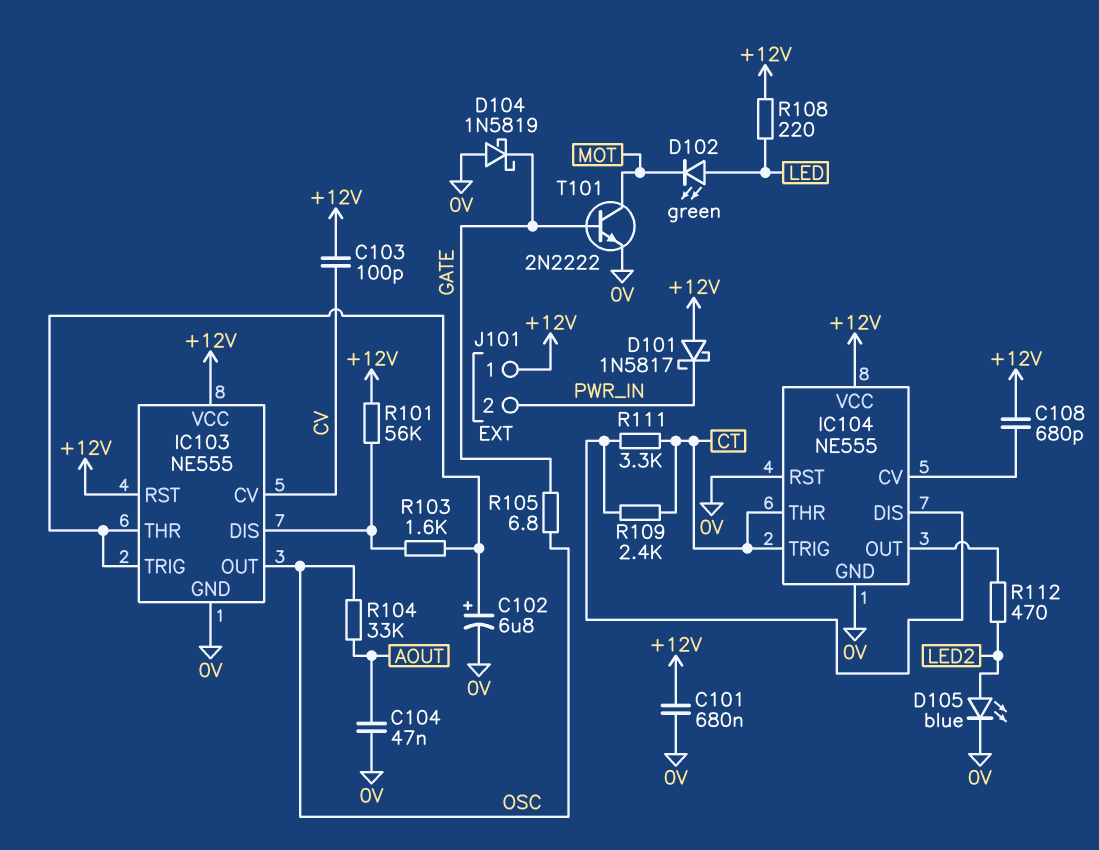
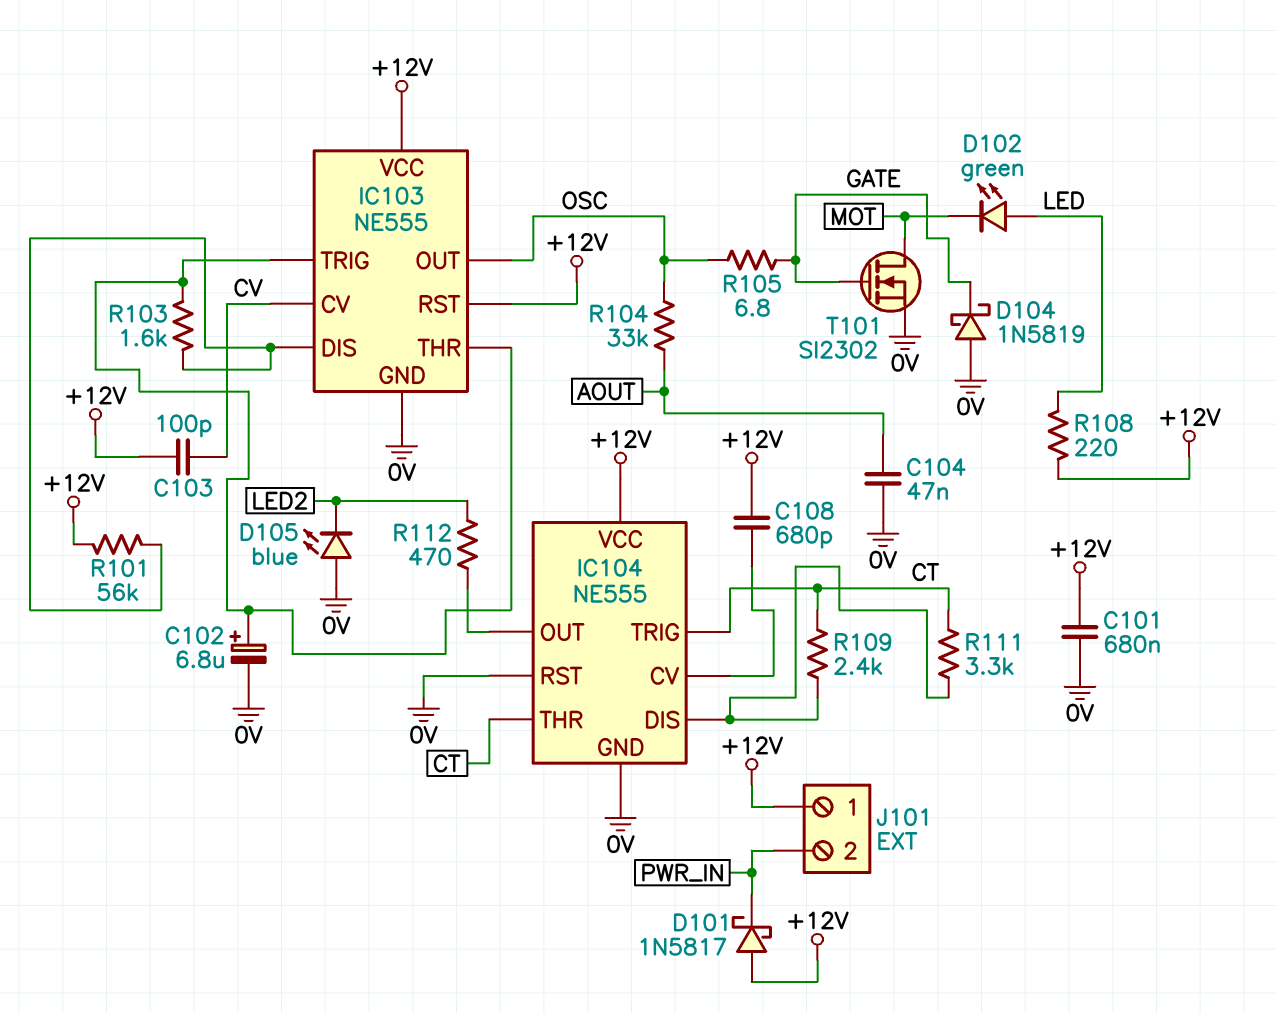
D105: LED blue (A LED2, K 0V) -> LED blue (A 0V, K LED2)
T101: NPN 2N2222 (B GATE, C MOT, E 0V) -> NMOS SI2302 (G GATE, D MOT, S 0V)

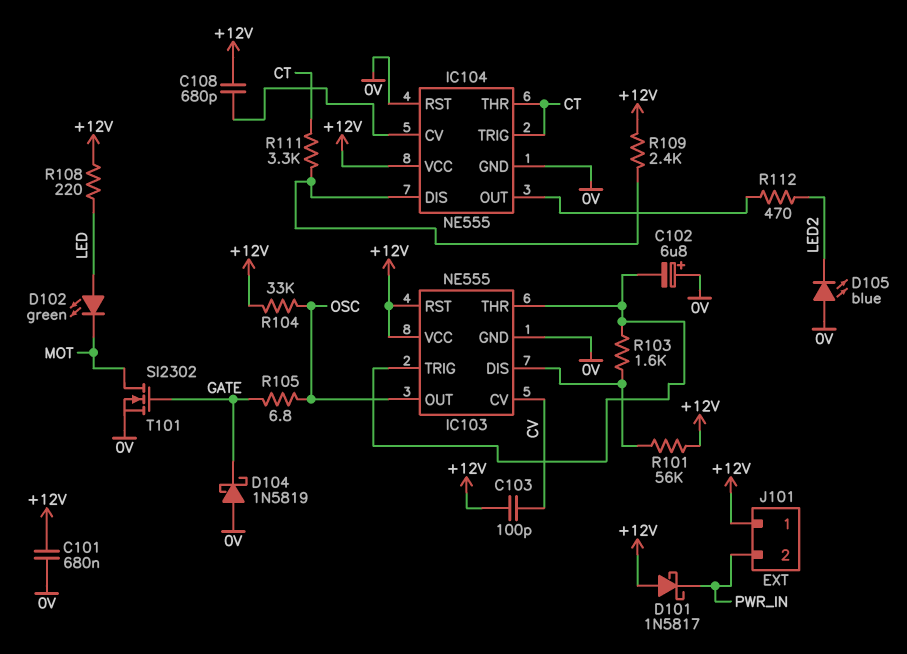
C102: 6.8uF (plus IC103/THR, minus 0V) -> 6.8uF (plus 0V, minus IC103/THR)
C104: 47nF (0V, AOUT) -> none
R104: 33k (AOUT, OSC) -> 33k (+12V, OSC)
R109: 2.4k (CT, IC104/DIS) -> 2.4k (+12V, IC104/DIS)

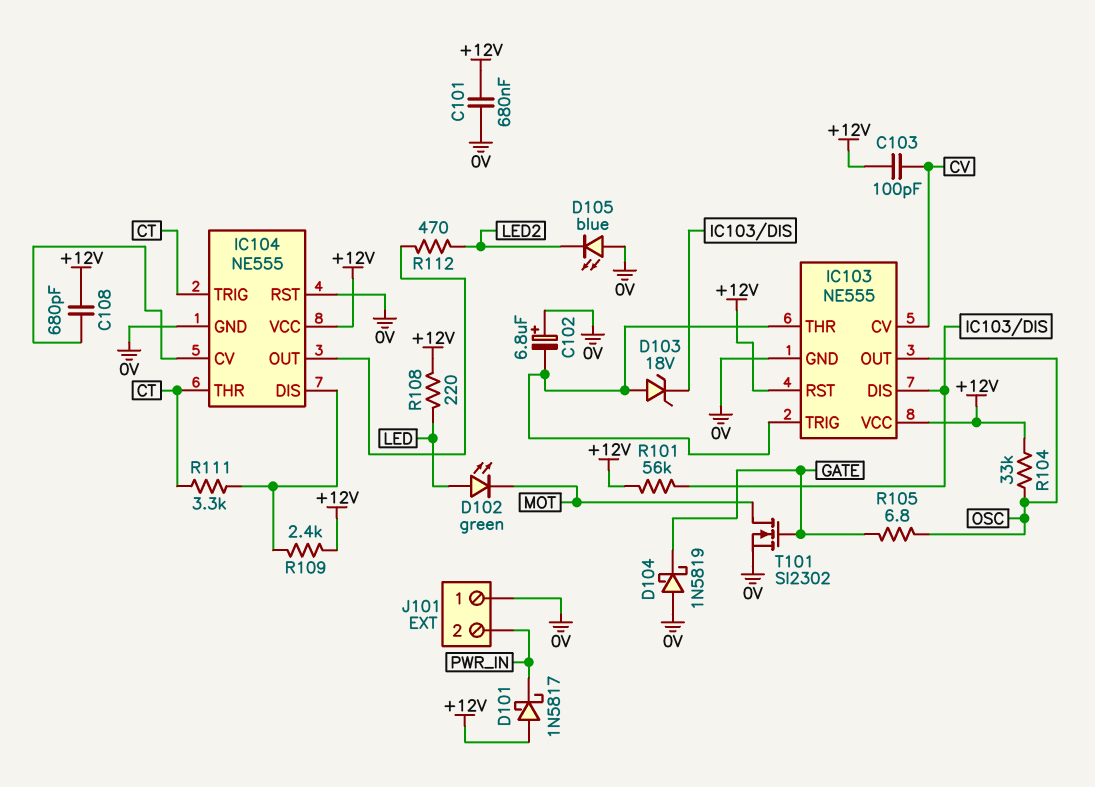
D103: none -> zener 18V (A IC103/THR, K IC103/DIS)
J101 pin 1: +12V -> 0V
R103: 1.6k (IC103/DIS, IC103/THR) -> none

